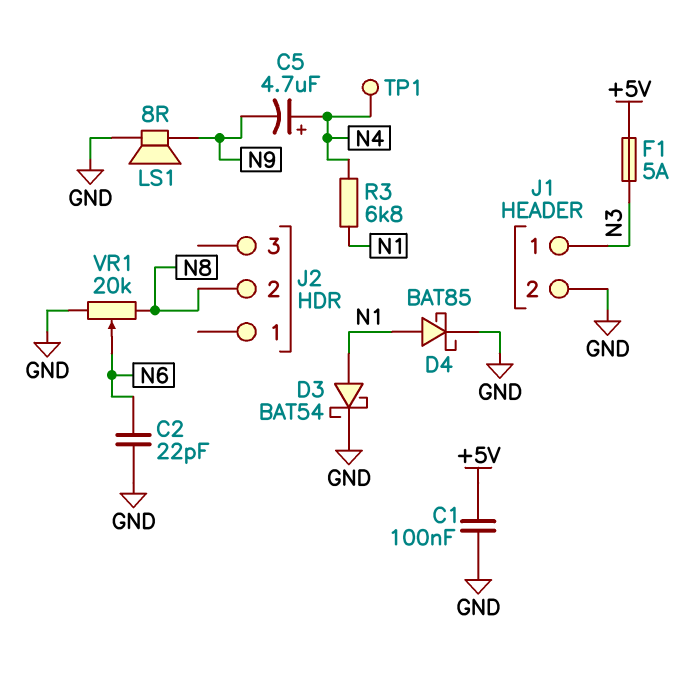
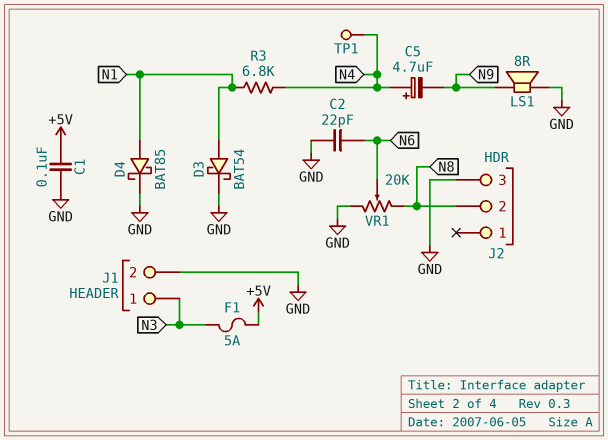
J2 pin 3: none -> GND

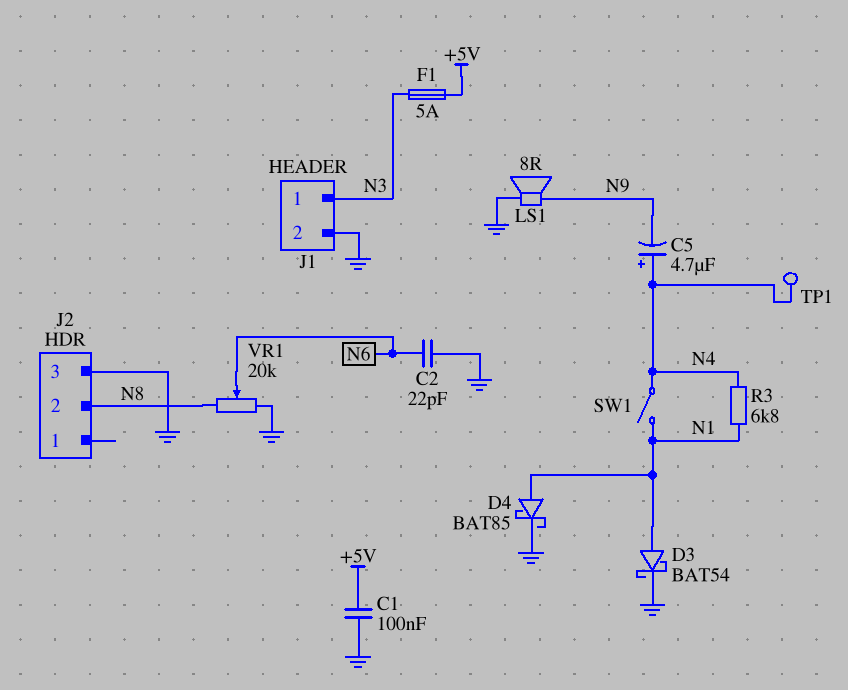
SW1: none -> switch (N1, N4)

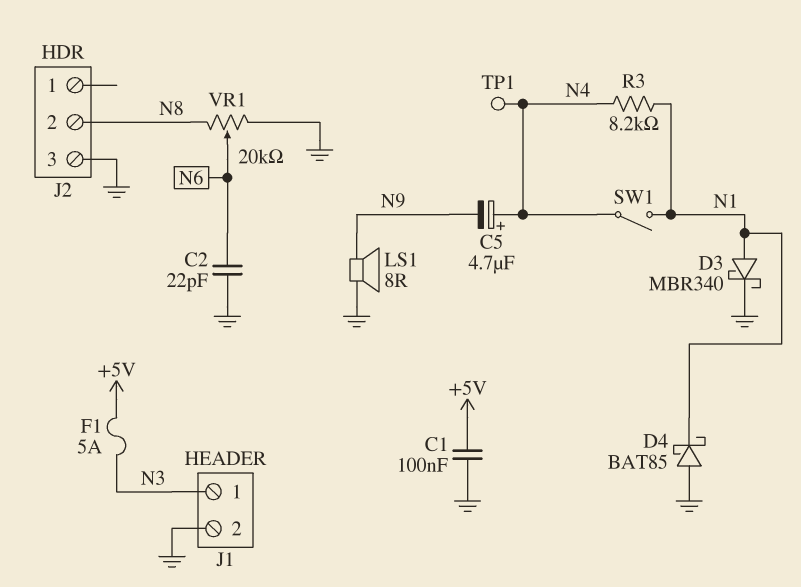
D3: schottky BAT54 (A N1, K GND) -> schottky MBR340 (A N1, K GND)
D4: schottky BAT85 (A N1, K GND) -> schottky BAT85 (A GND, K N1)
R3: 6.8k (N1, N4) -> 8.2k (N1, N4)

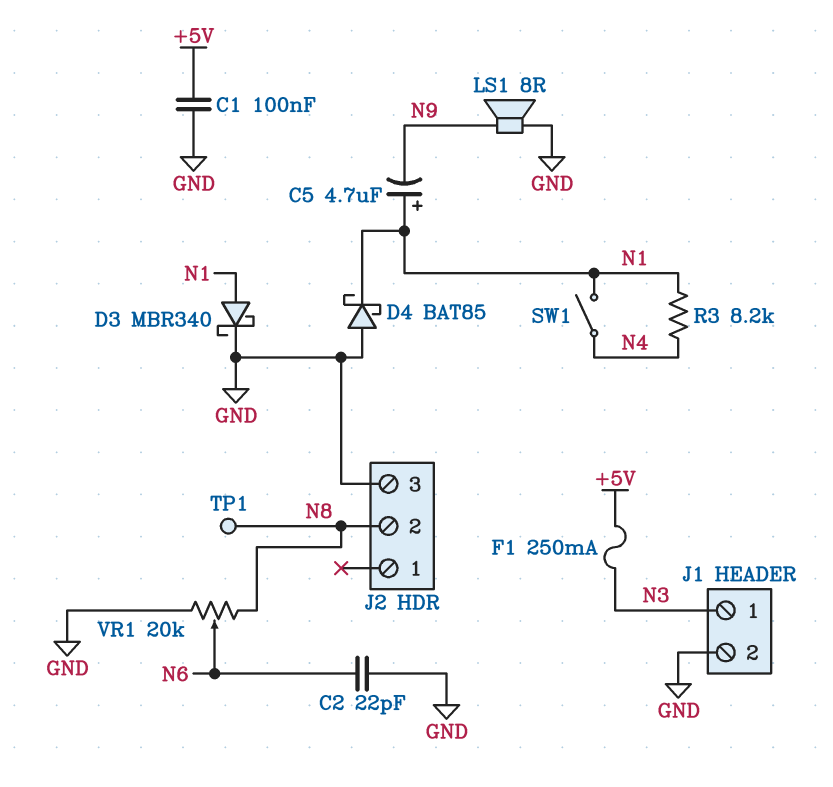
C5: 4.7uF (plus N4, minus N9) -> 4.7uF (plus N1, minus N9)
F1: 5A (+5V, N3) -> 250mA (+5V, N3)
TP1: test point (N4) -> test point (N8)

